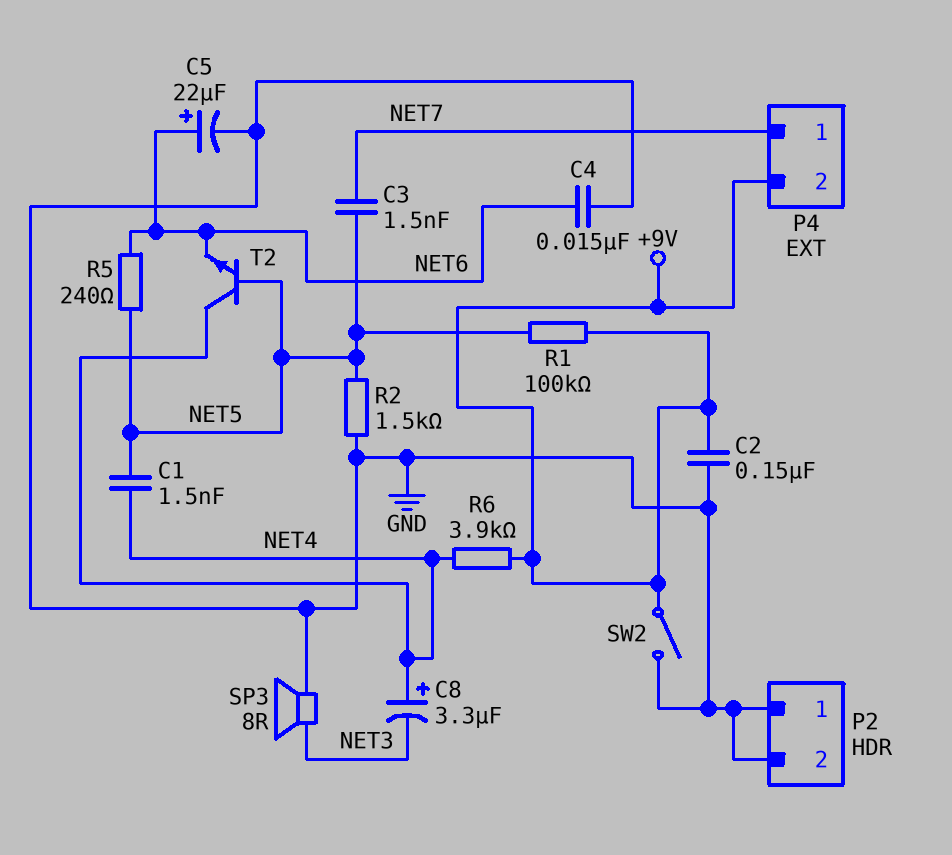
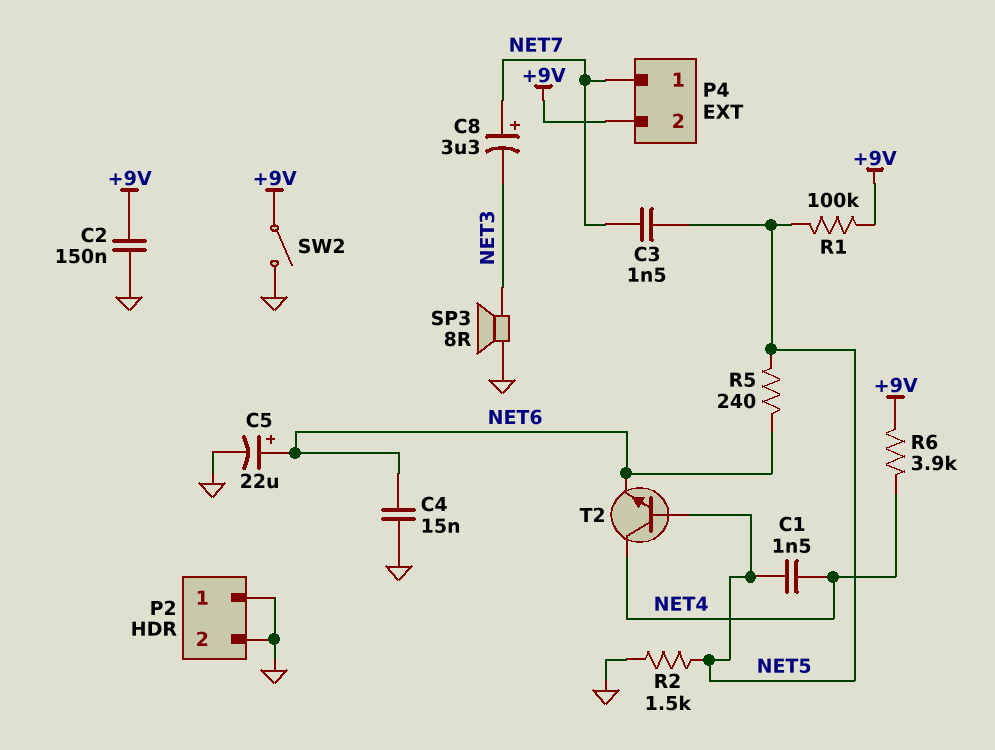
C8: 3.3uF (plus NET4, minus NET3) -> 3.3uF (plus NET7, minus NET3)

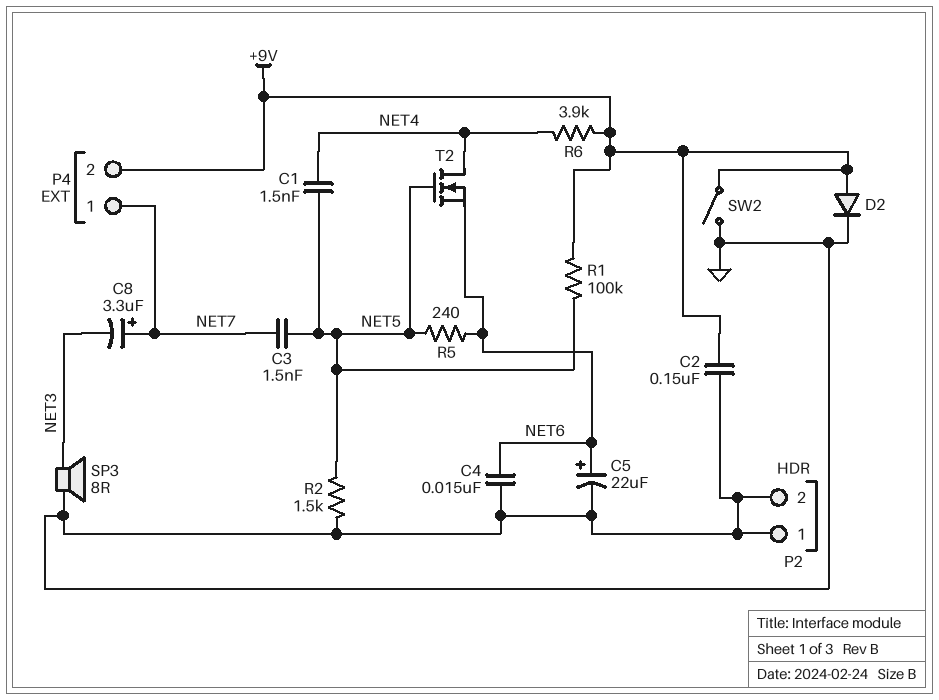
D2: none -> diode (A +9V, K GND)
T2: NPN (B NET5, C NET4, E NET6) -> NMOS (G NET5, D NET4, S NET6)

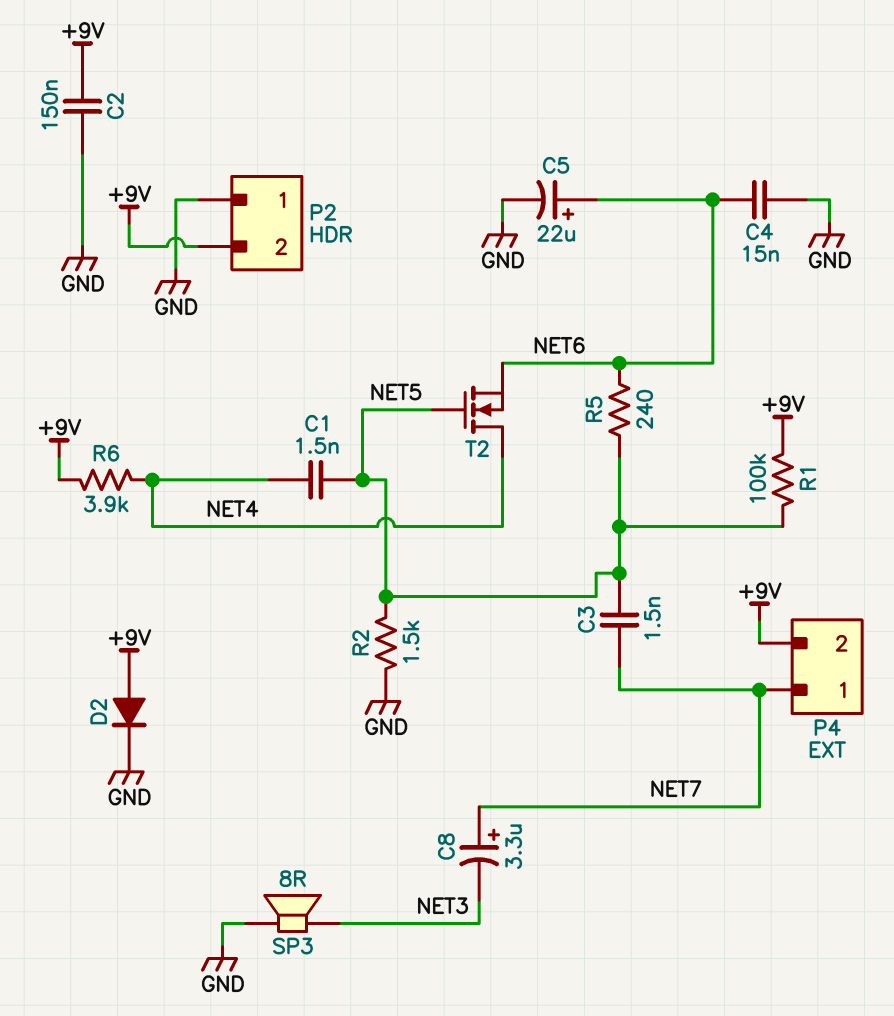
P2 pin 2: GND -> +9V
SW2: switch (+9V, GND) -> none

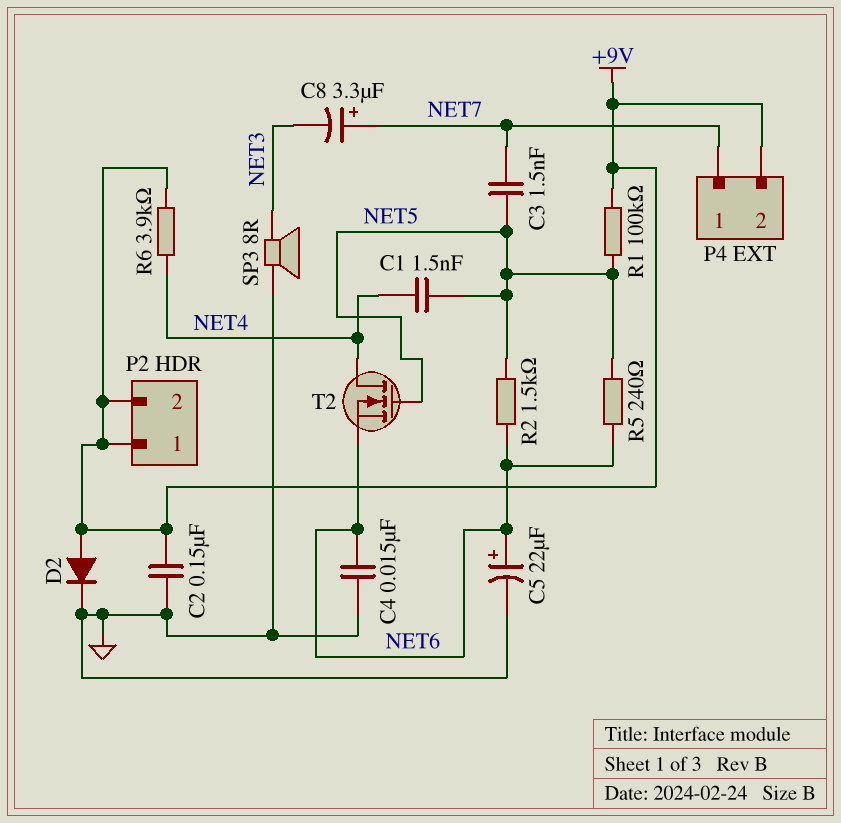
P2 pin 1: GND -> +9V
R2: 1.5k (GND, NET5) -> 1.5k (NET5, NET6)

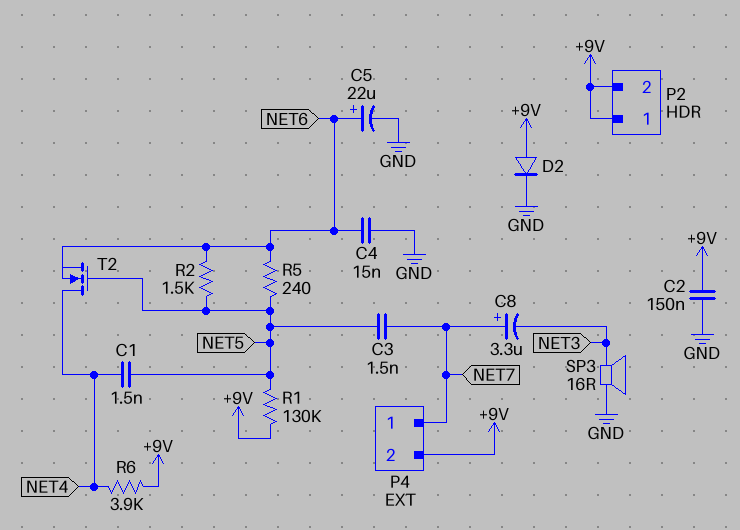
R1: 100k (+9V, NET5) -> 130k (+9V, NET5)
SP3: speaker 8R (GND, NET3) -> speaker 16R (GND, NET3)

